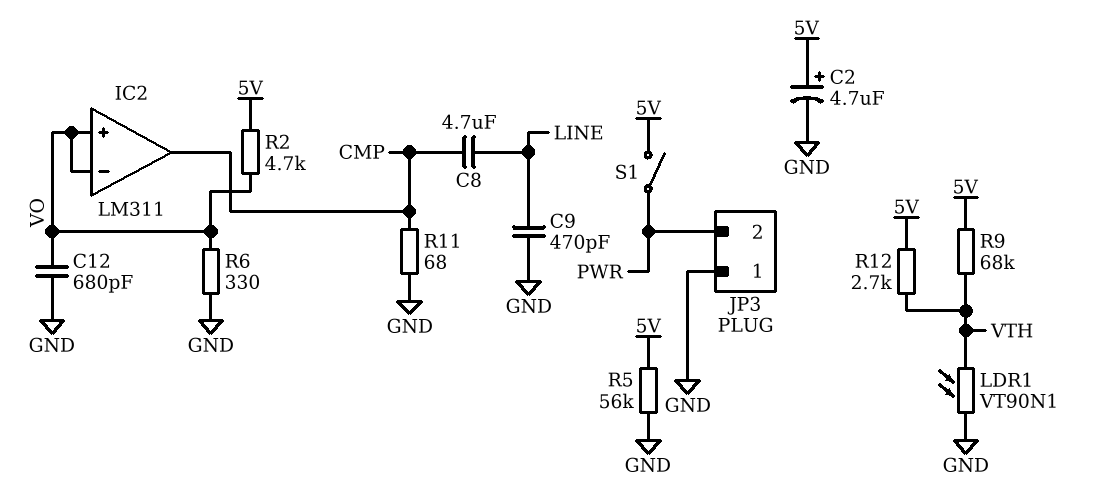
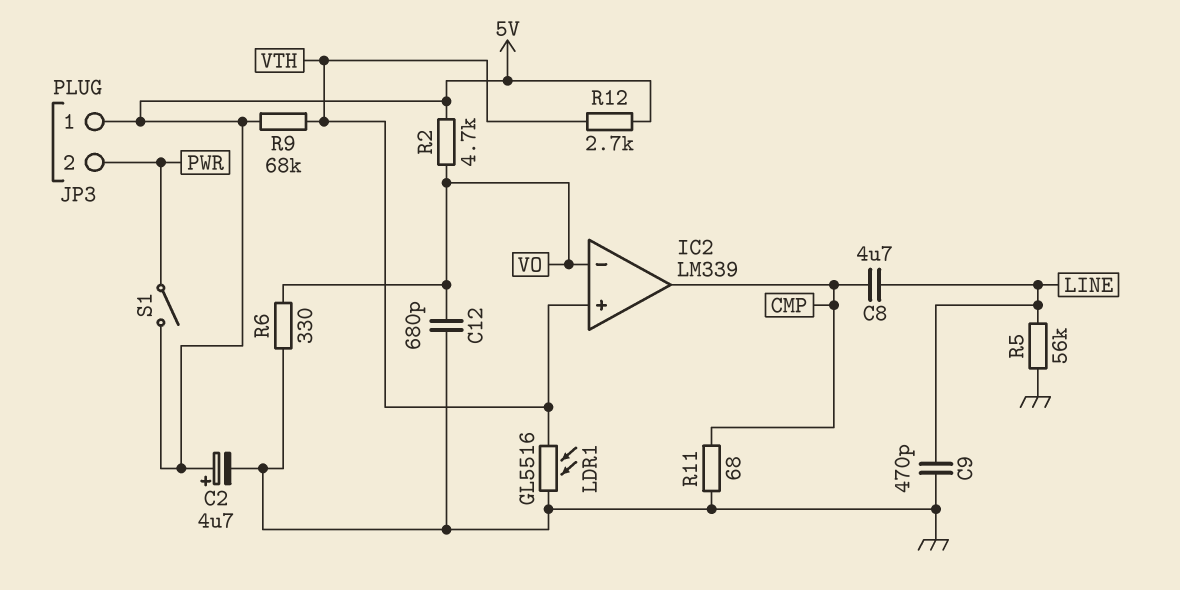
IC2: LM311 -> LM339
IC2 pin in+: VO -> VTH
JP3 pin 1: GND -> 5V
LDR1: VT90N1 (GND, VTH) -> GL5516 (GND, VTH)
R5: 56k (5V, GND) -> 56k (GND, LINE)

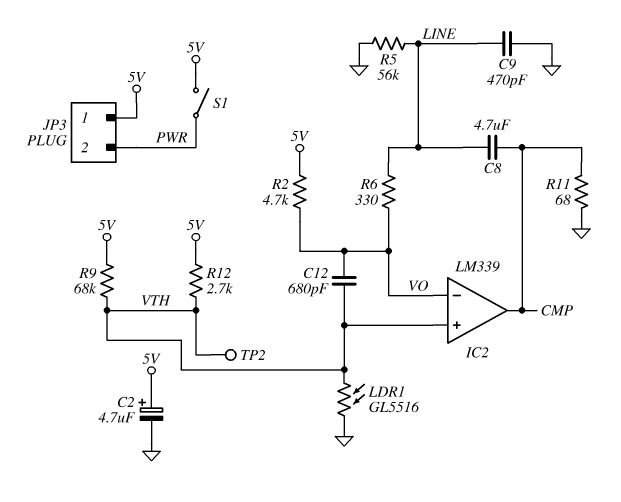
C12: 680pF (GND, VO) -> 680pF (VO, VTH)
R6: 330 (GND, VO) -> 330 (LINE, VO)
TP2: none -> test point (VTH)

